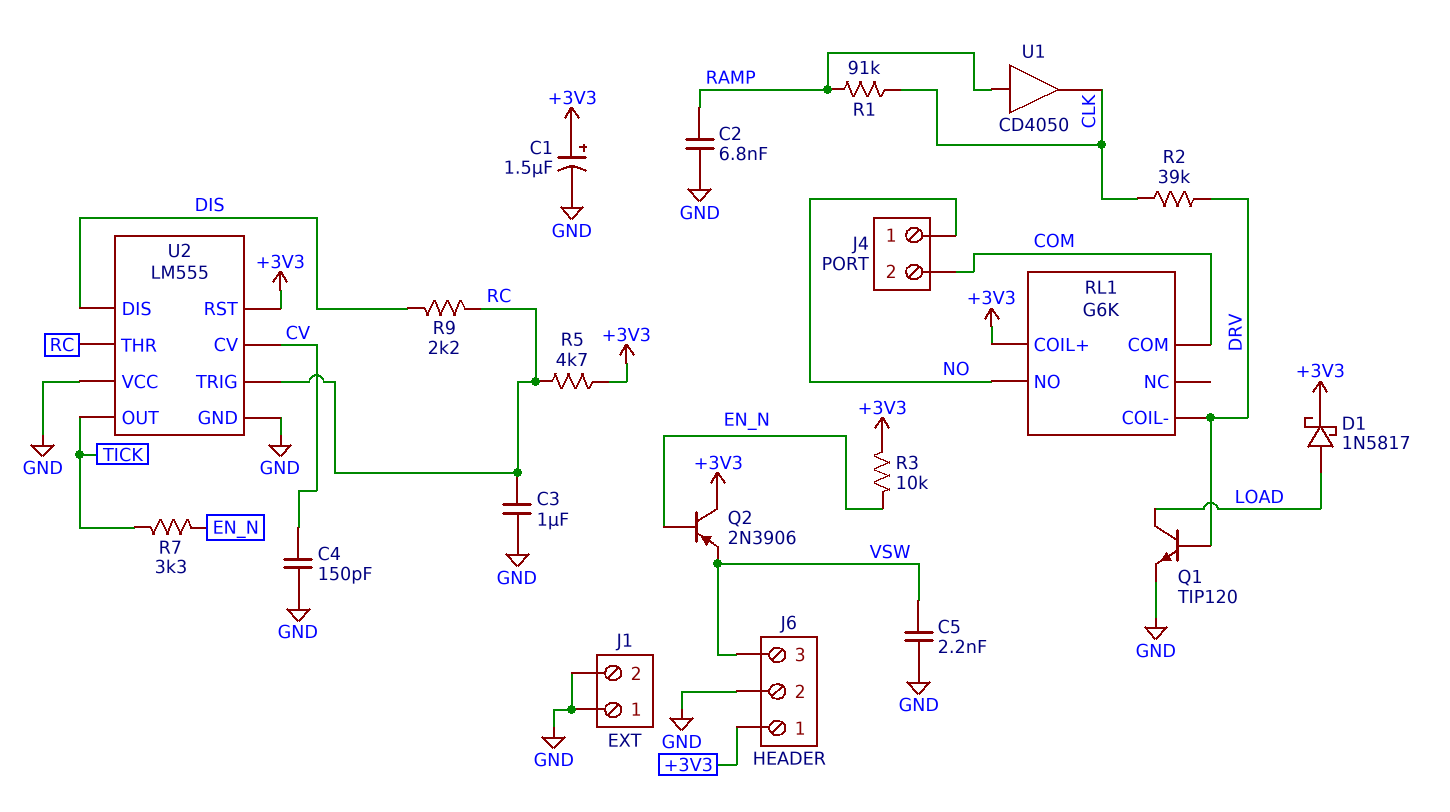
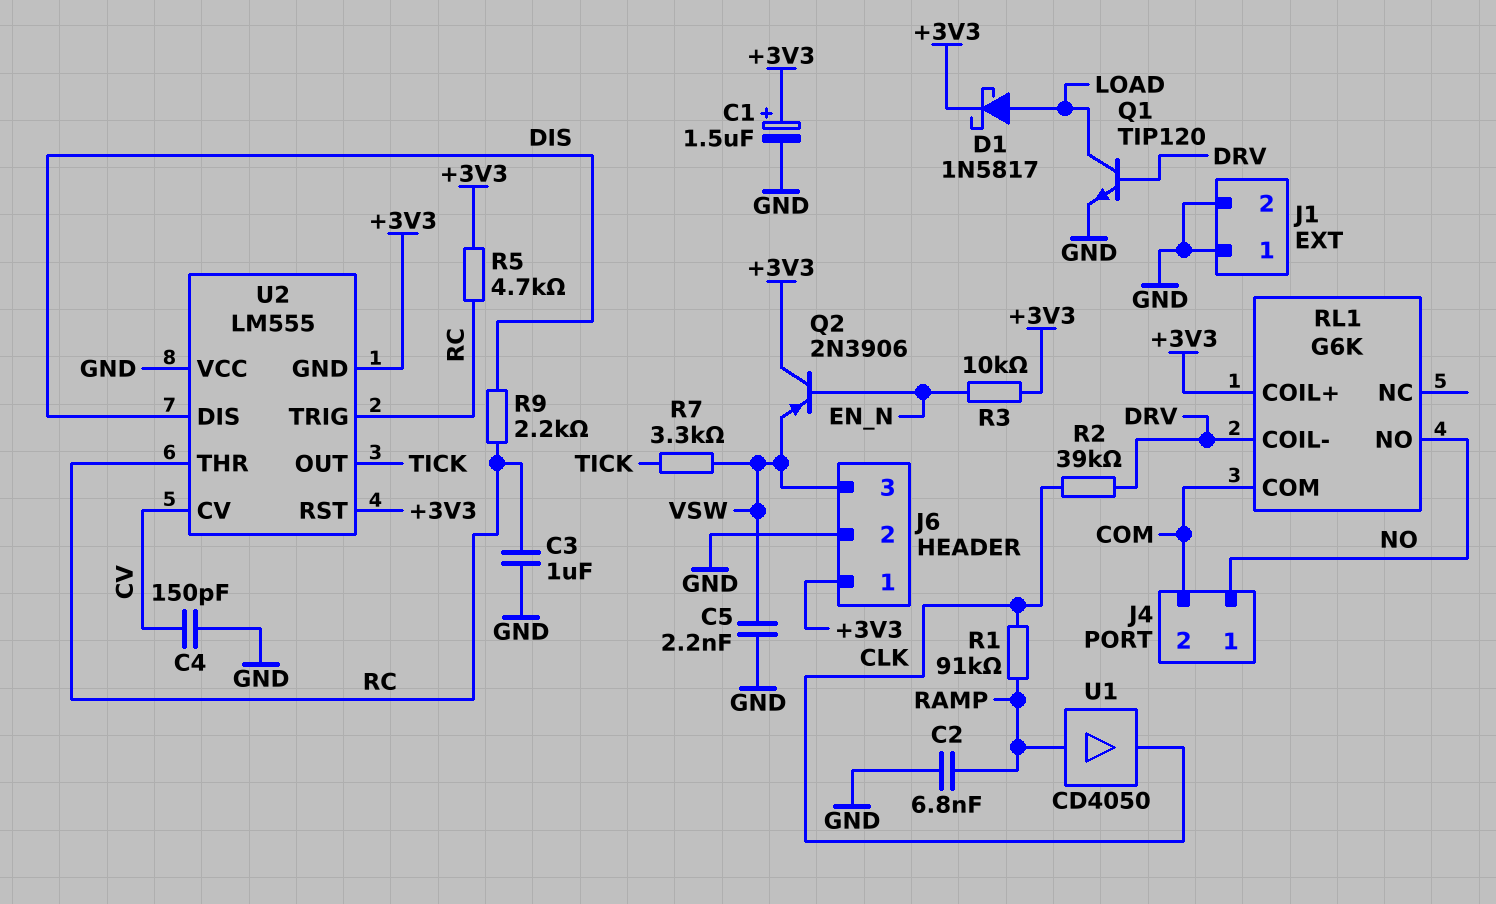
R7: 3.3k (EN_N, TICK) -> 3.3k (TICK, VSW)
U2 pin GND: GND -> +3V3

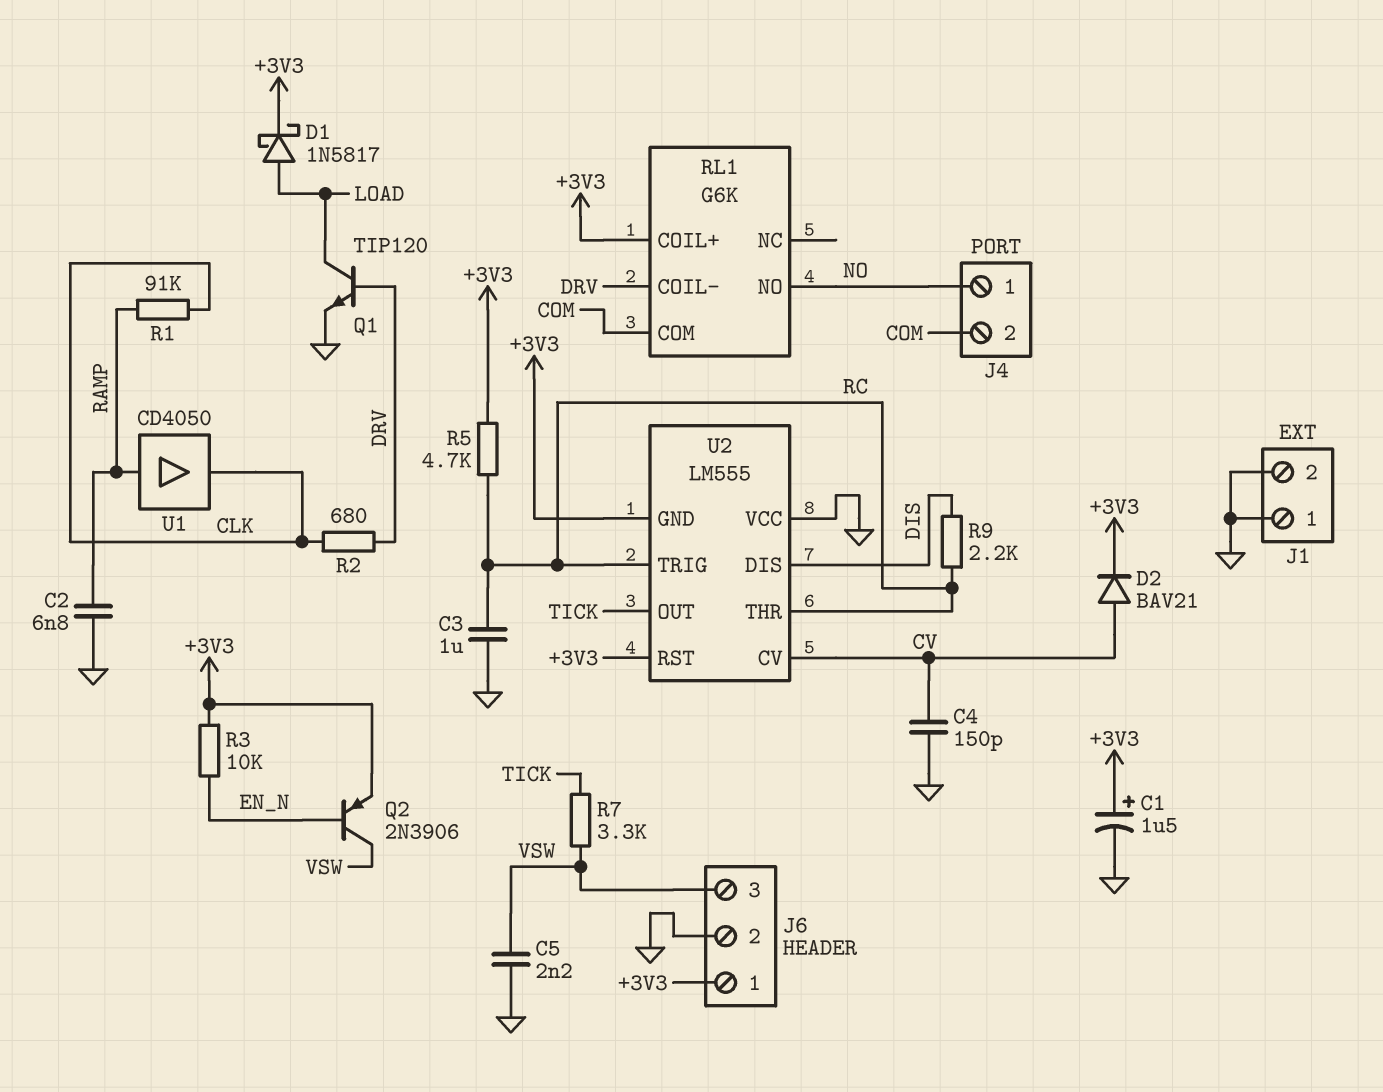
D2: none -> diode BAV21 (A CV, K +3V3)
Q2: PNP 2N3906 (B EN_N, C +3V3, E VSW) -> PNP 2N3906 (B EN_N, C VSW, E +3V3)
R2: 39k (CLK, DRV) -> 680 (CLK, DRV)

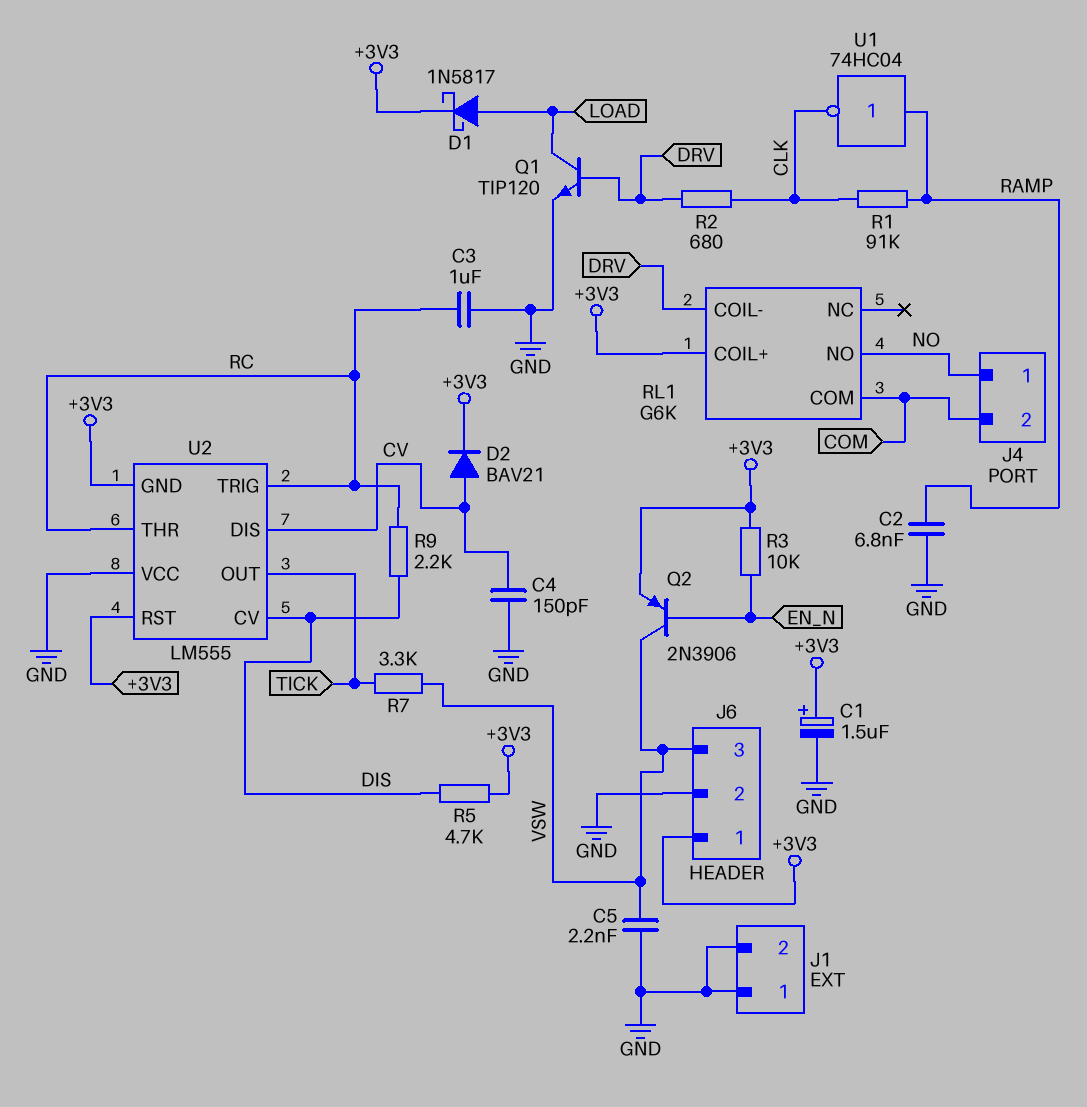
R5: 4.7k (+3V3, RC) -> 4.7k (+3V3, DIS)
U1: buffer CD4050 (in RAMP, out CLK) -> NOT 74HC04 (in RAMP, out CLK)
U2 pin CV: CV -> DIS
U2 pin DIS: DIS -> CV

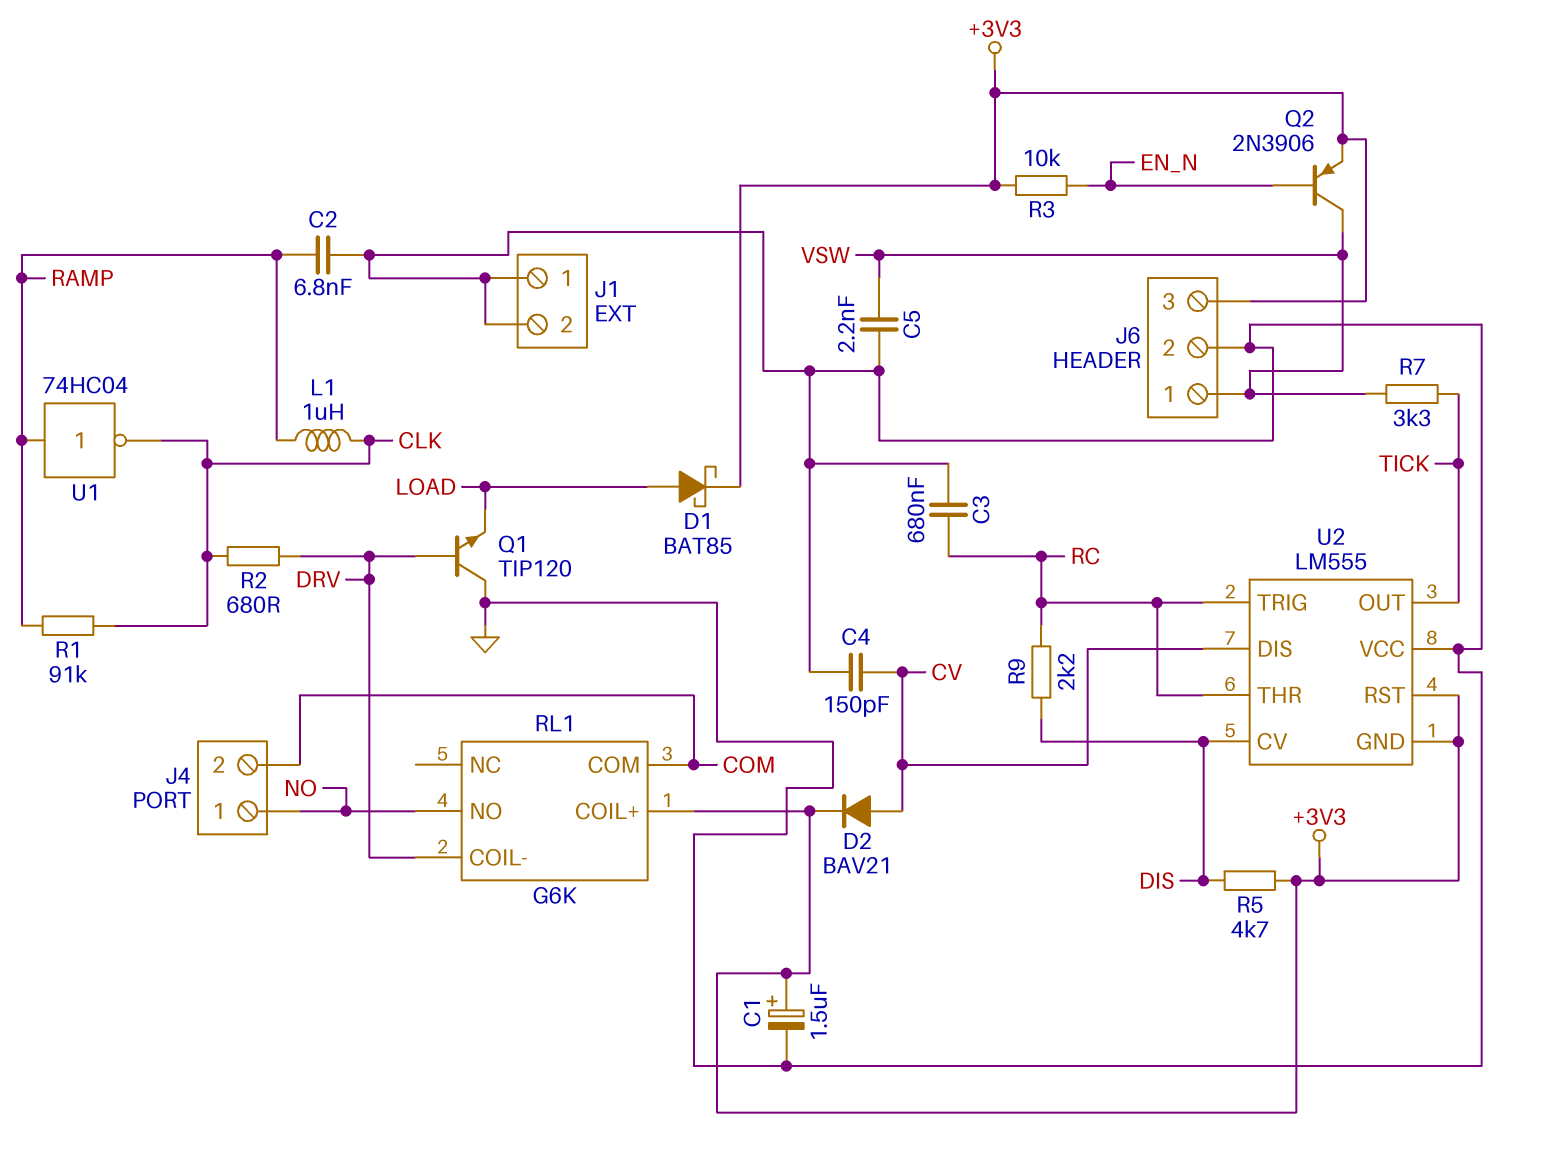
C3: 1uF (GND, RC) -> 680nF (GND, RC)
D1: schottky 1N5817 (A LOAD, K +3V3) -> schottky BAT85 (A LOAD, K +3V3)
J6 pin 1: +3V3 -> VSW
J6 pin 3: VSW -> +3V3
L1: none -> 1uH (CLK, RAMP)
Q1: NPN TIP120 (B DRV, C LOAD, E GND) -> NPN TIP120 (B DRV, C GND, E LOAD)

